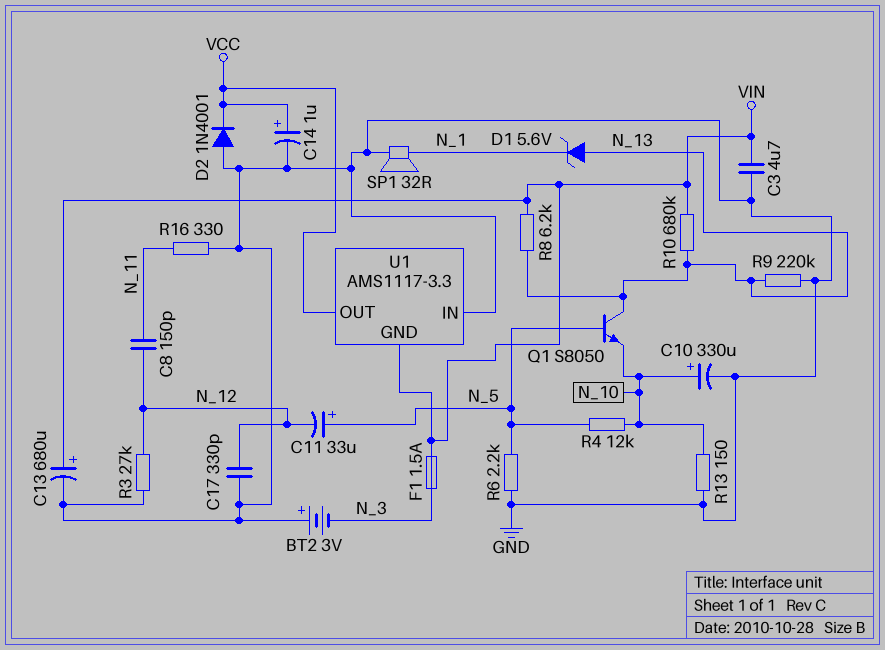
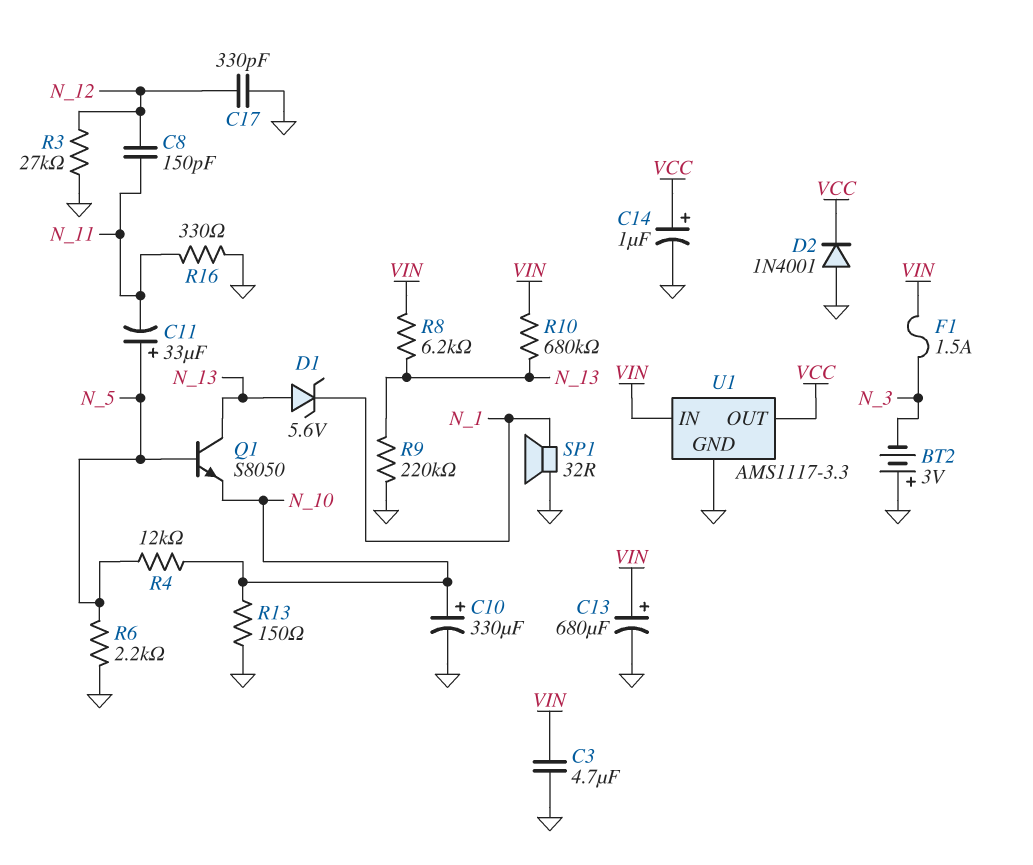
C11: 33uF (plus N_5, minus N_12) -> 33uF (plus N_5, minus N_11)
U1 pin GND: VIN -> GND
U1 pin IN: GND -> VIN

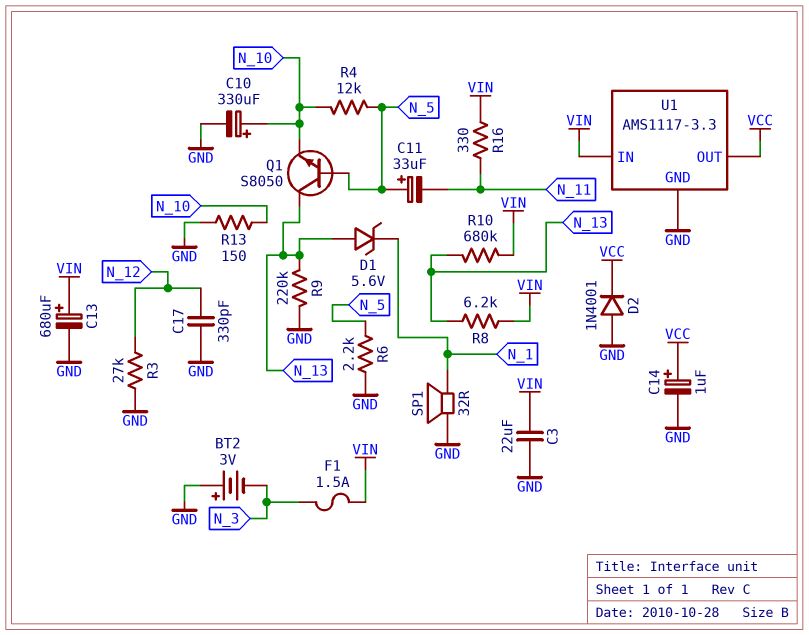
C3: 4.7uF (GND, VIN) -> 22uF (GND, VIN)
C8: 150pF (N_11, N_12) -> none
R16: 330 (GND, N_11) -> 330 (N_11, VIN)

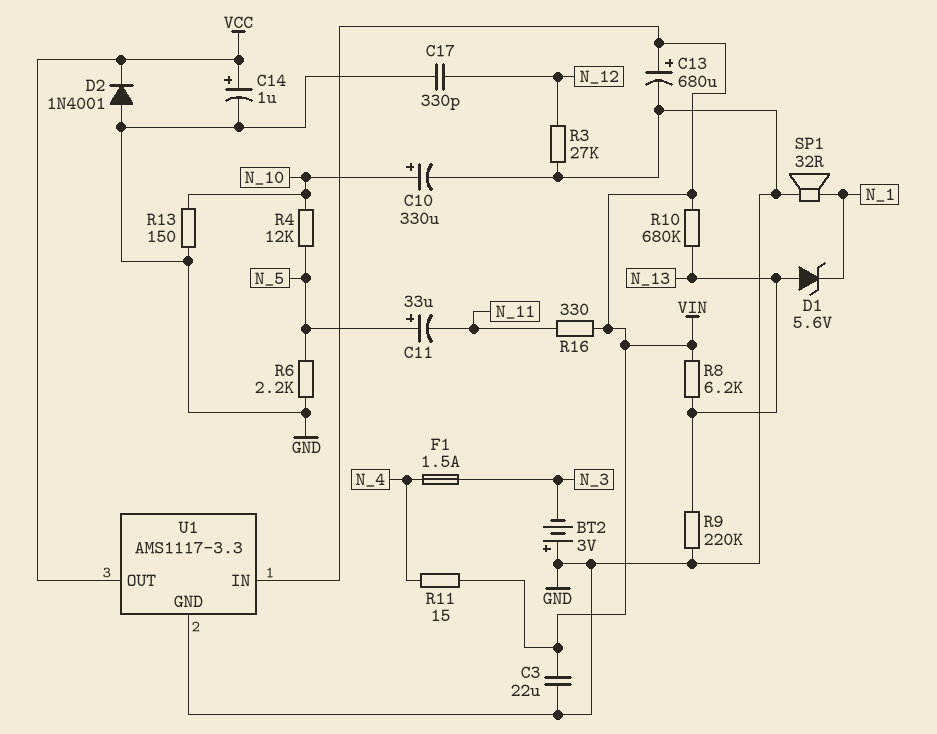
F1: 1.5A (N_3, VIN) -> 1.5A (N_3, N_4)
Q1: NPN S8050 (B N_5, C N_13, E N_10) -> none
R11: none -> 15 (N_4, VIN)

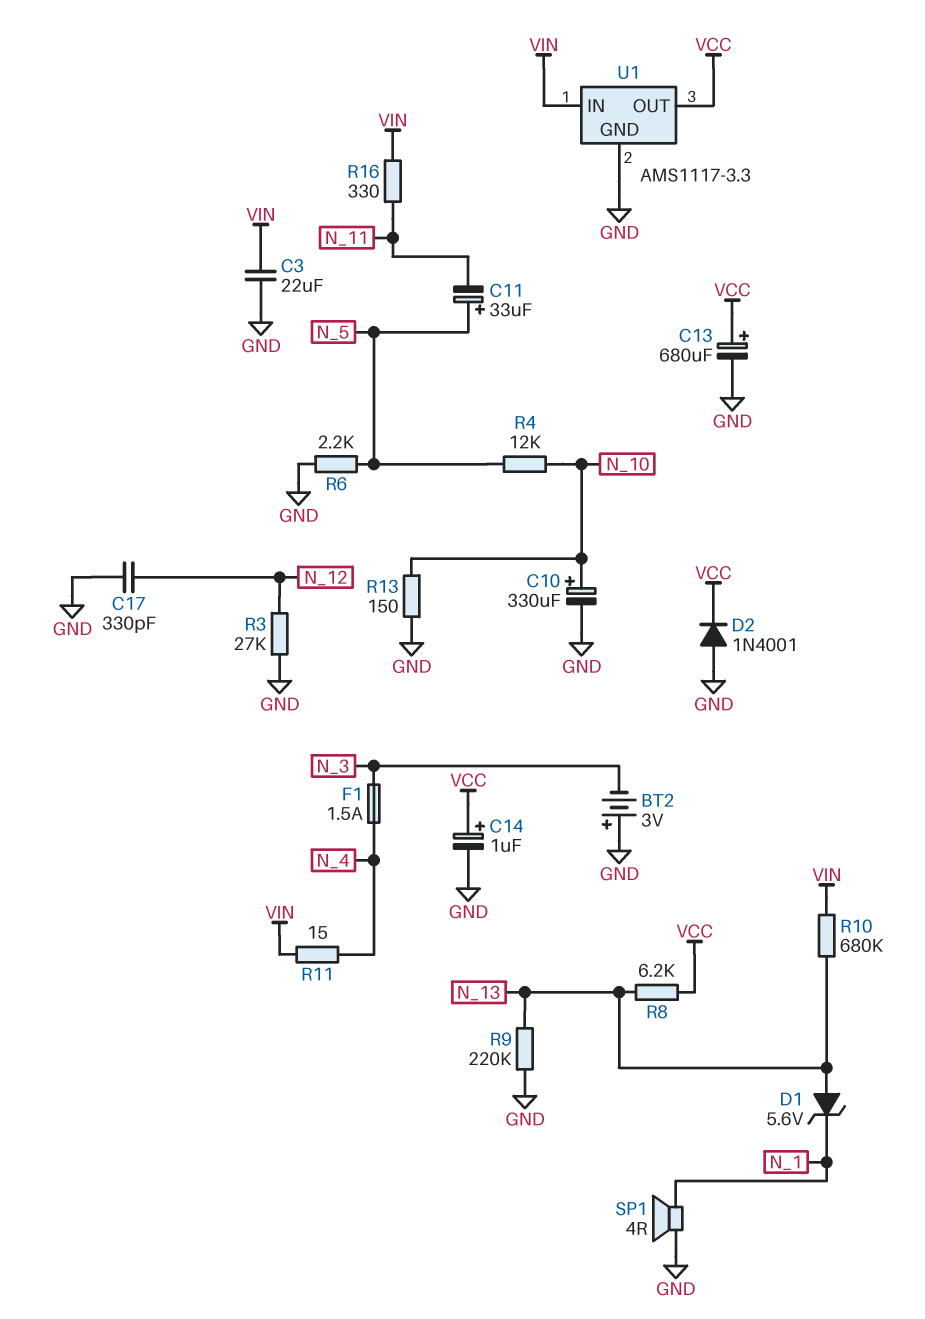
C13: 680uF (plus VIN, minus GND) -> 680uF (plus VCC, minus GND)
R8: 6.2k (N_13, VIN) -> 6.2k (N_13, VCC)
SP1: speaker 32R (GND, N_1) -> speaker 4R (GND, N_1)

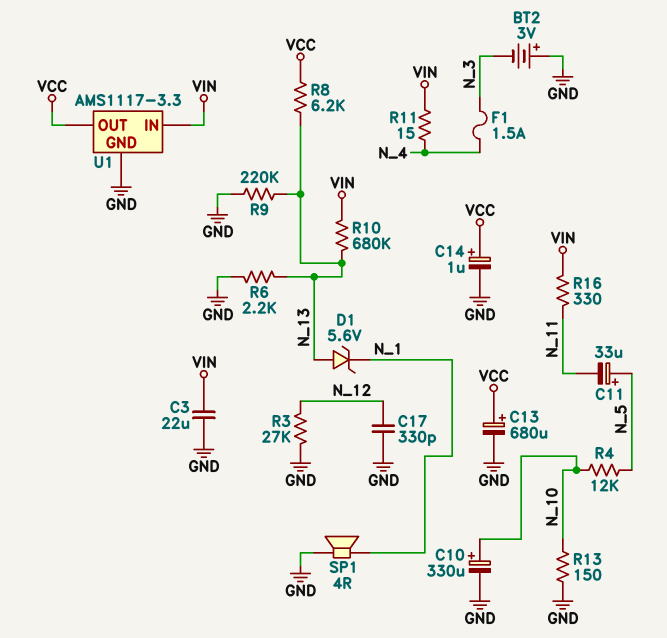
D2: diode 1N4001 (A GND, K VCC) -> none
R6: 2.2k (GND, N_5) -> 2.2k (GND, N_13)

